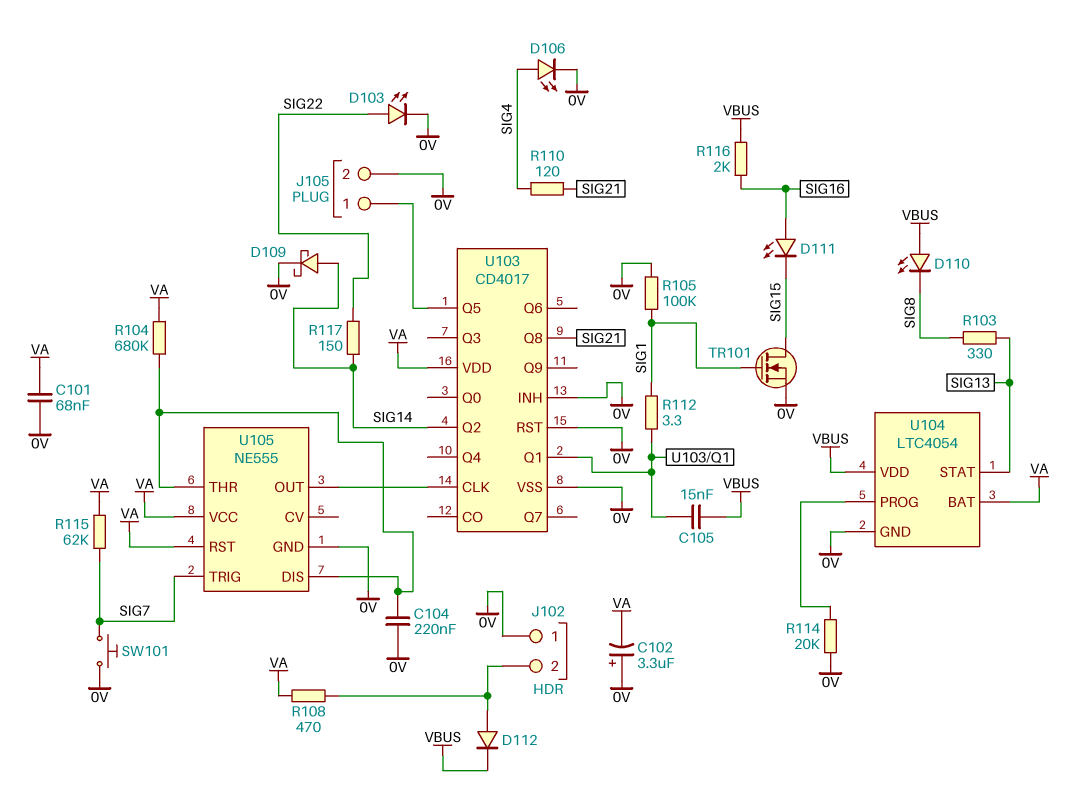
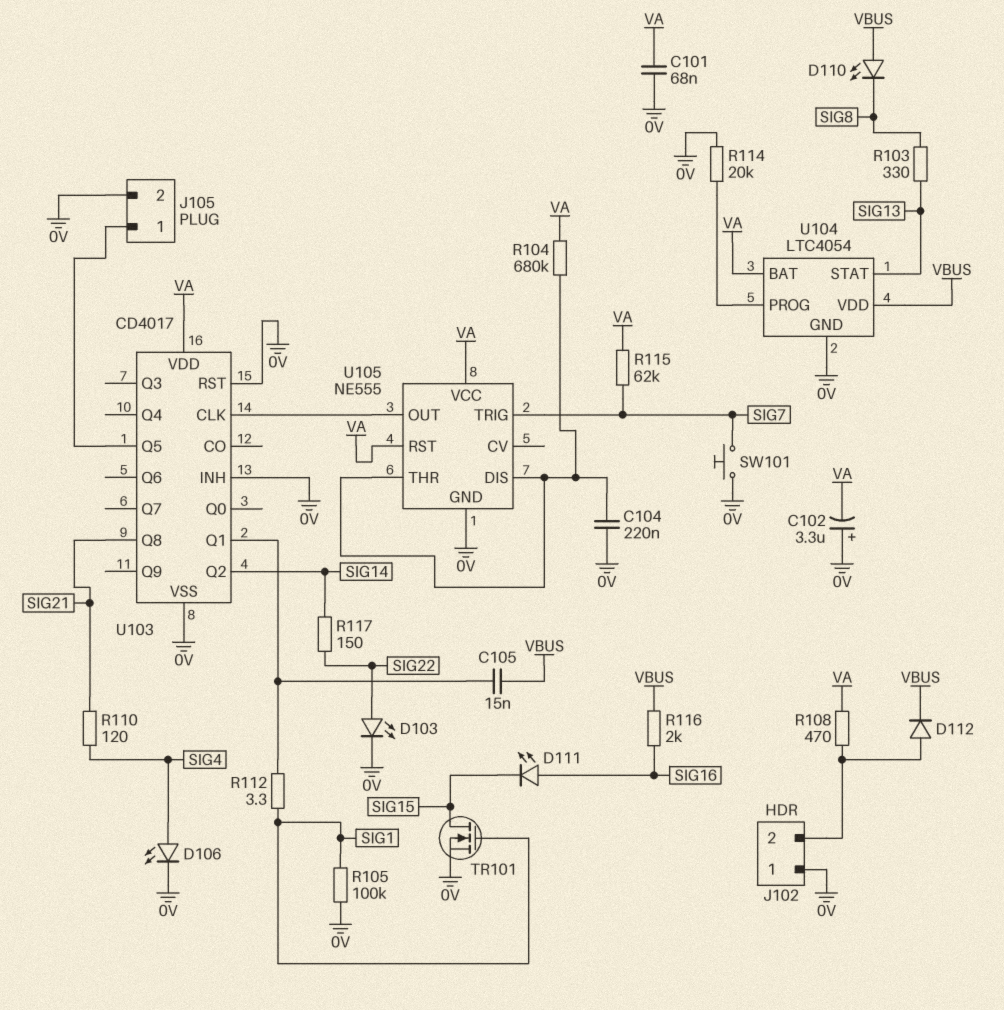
D109: schottky (A SIG14, K 0V) -> none

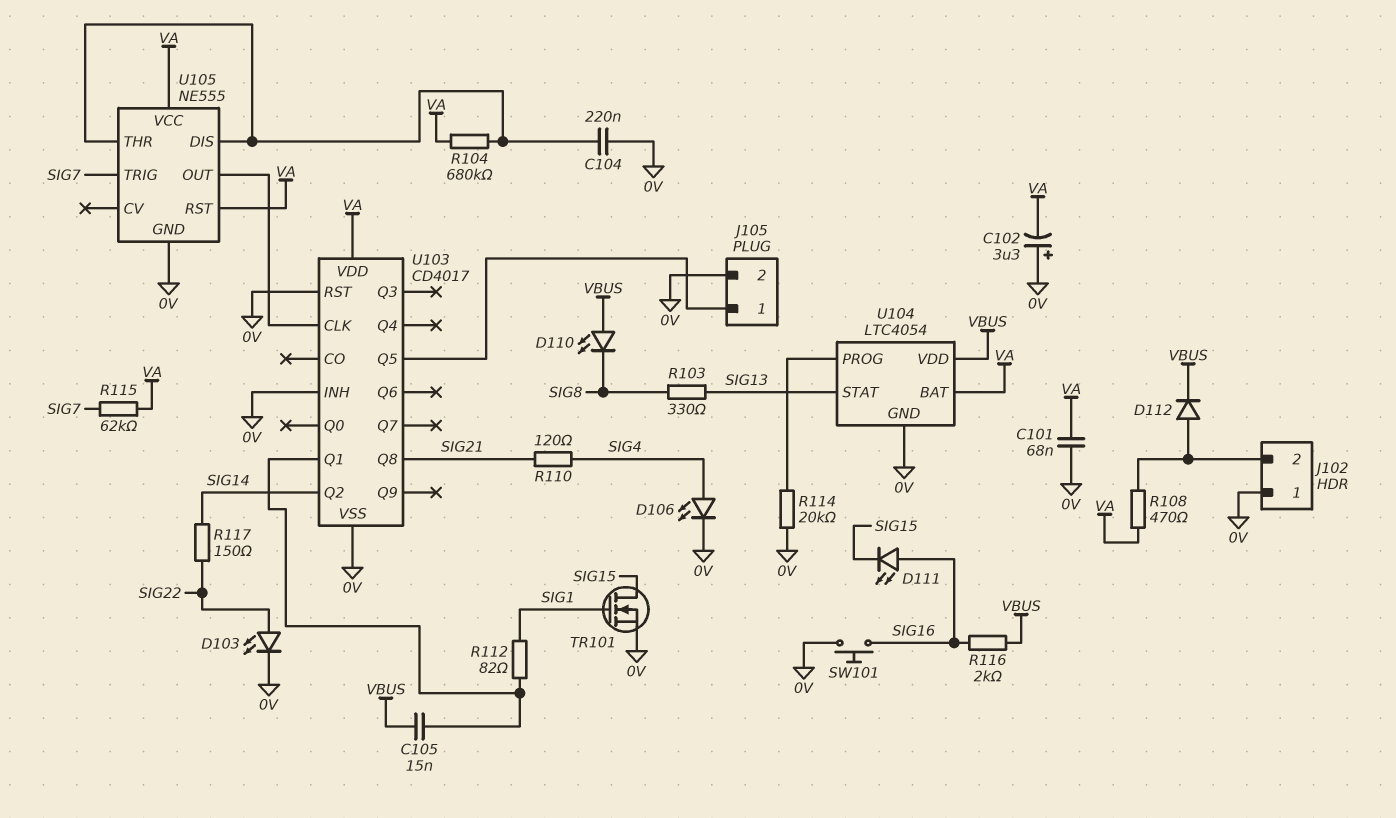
R105: 100k (0V, SIG1) -> none
R112: 3.3 (SIG1, U103/Q1) -> 82 (SIG1, U103/Q1)
SW101: button (0V, SIG7) -> button (0V, SIG16)

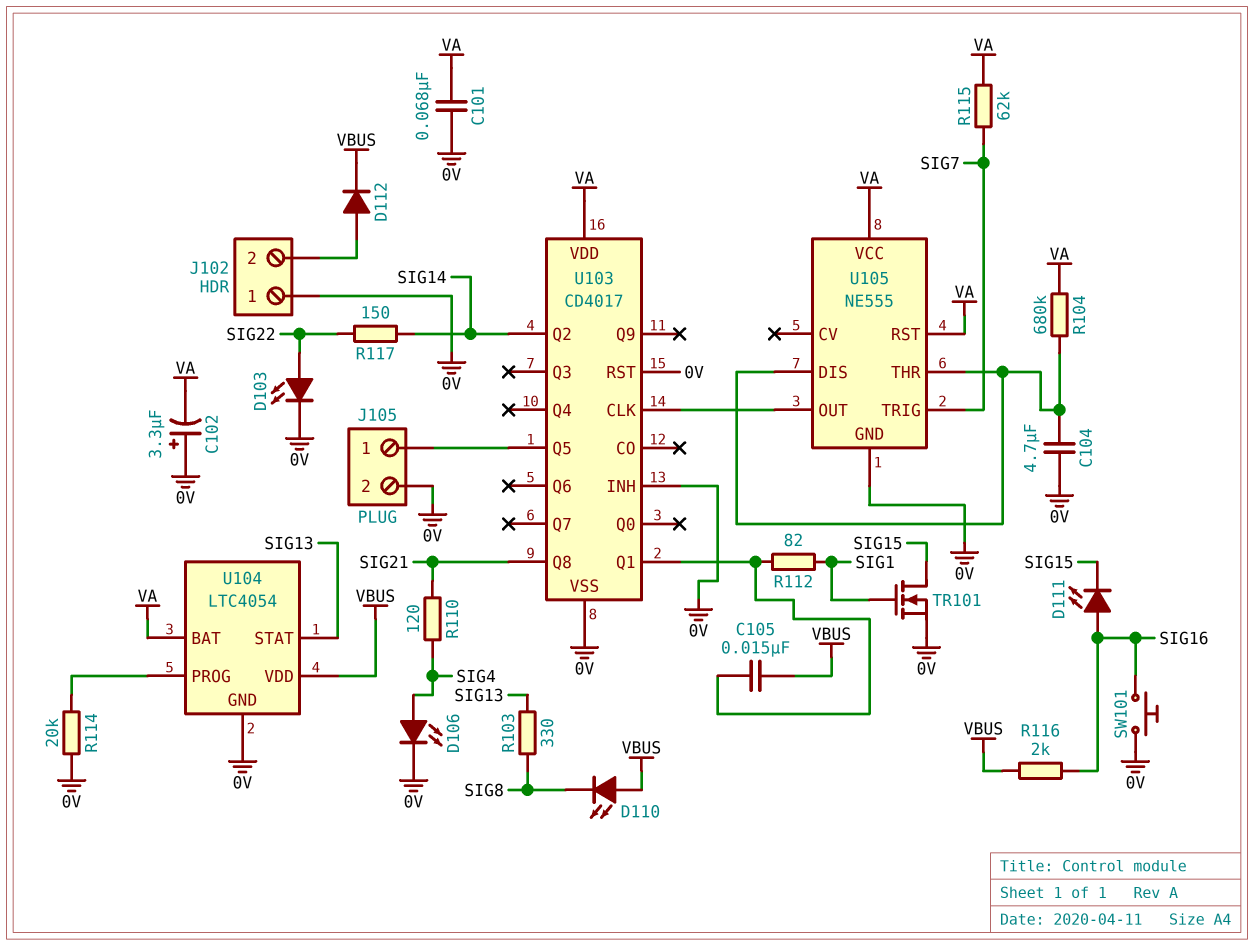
C104: 220nF (0V, U105/DIS) -> 4.7uF (0V, U105/DIS)
R108: 470 (J102/2, VA) -> none

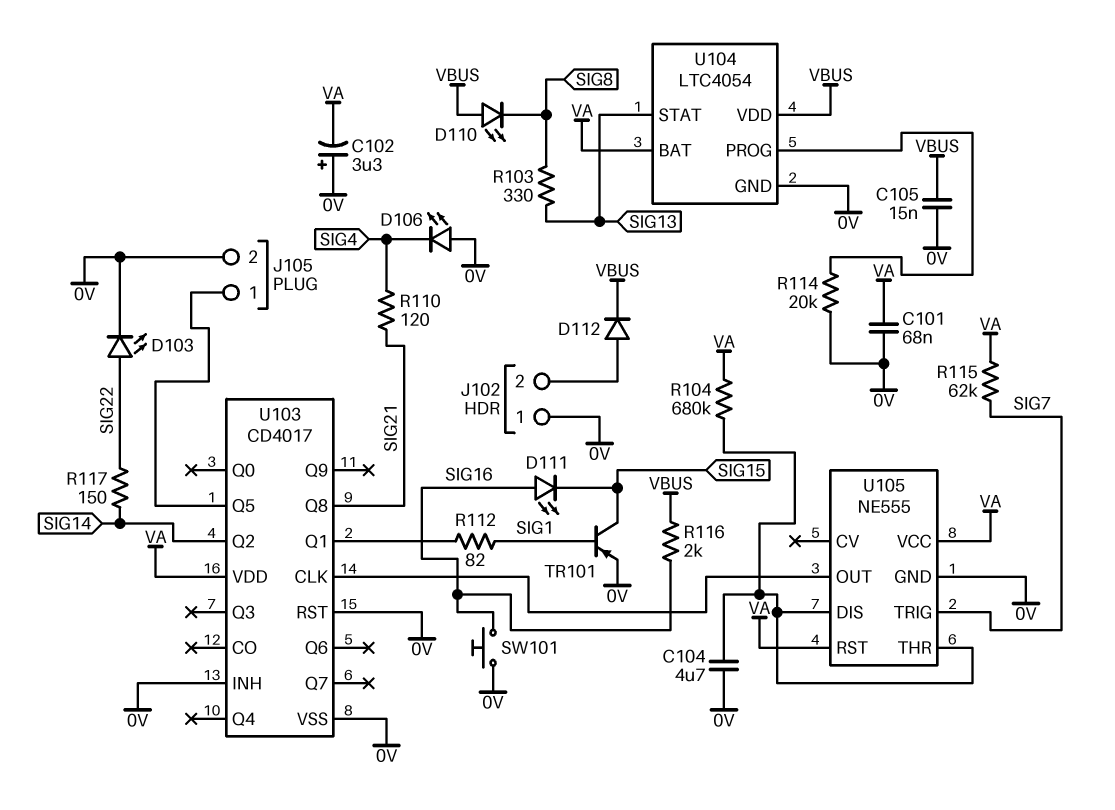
C105: 15nF (U103/Q1, VBUS) -> 15nF (0V, VBUS)
D106: LED (A SIG4, K 0V) -> LED (A 0V, K SIG4)
TR101: NMOS (G SIG1, D SIG15, S 0V) -> PNP (B SIG1, C SIG15, E 0V)

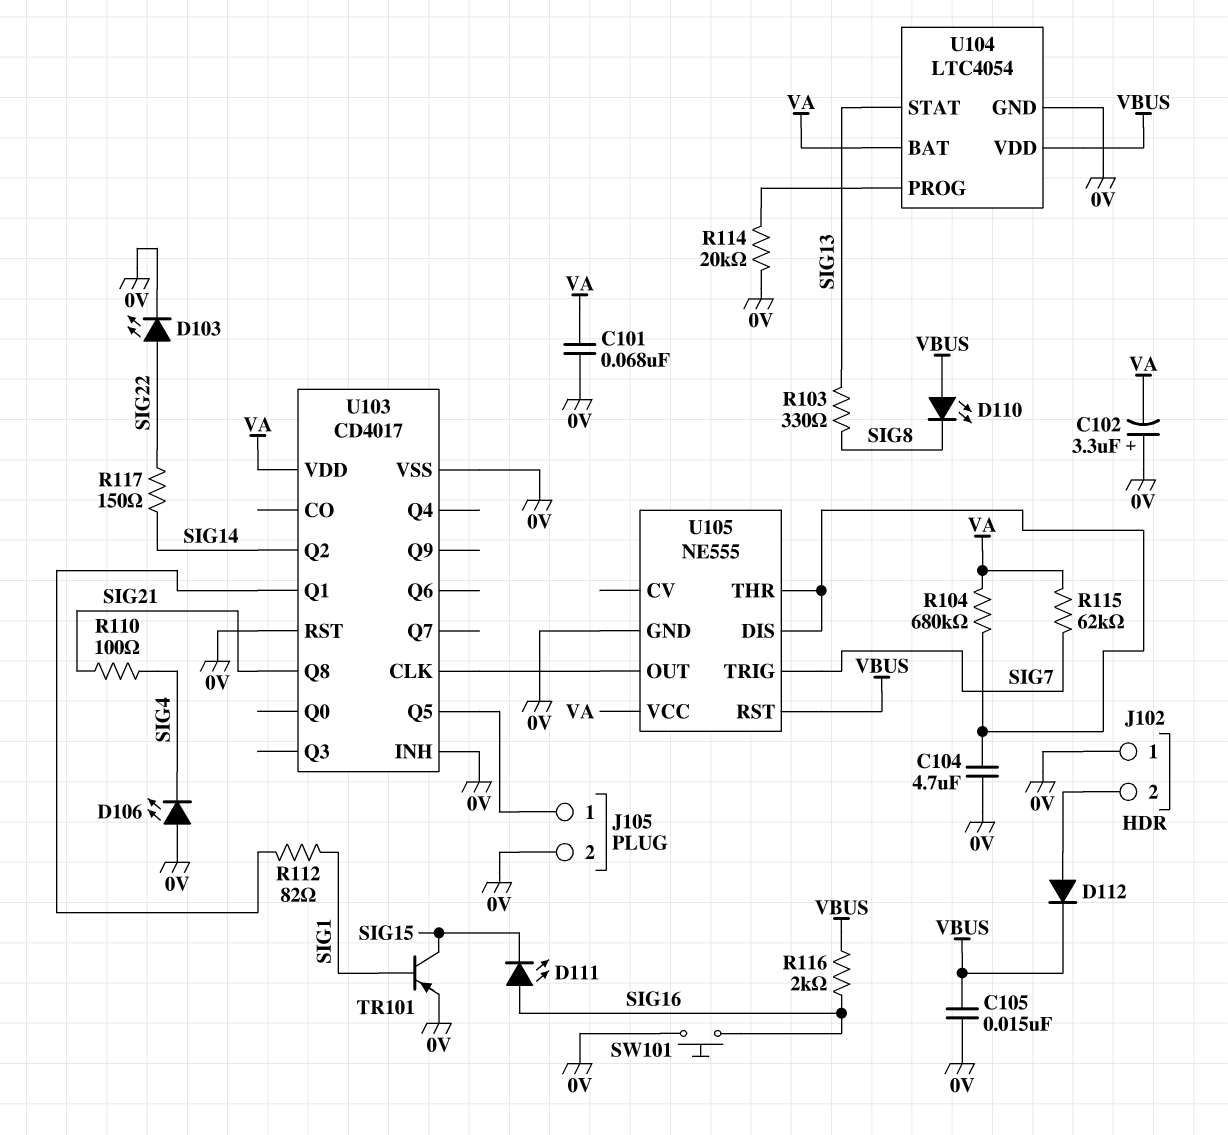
R110: 120 (SIG4, SIG21) -> 100 (SIG4, SIG21)
U105 pin RST: VA -> VBUS

